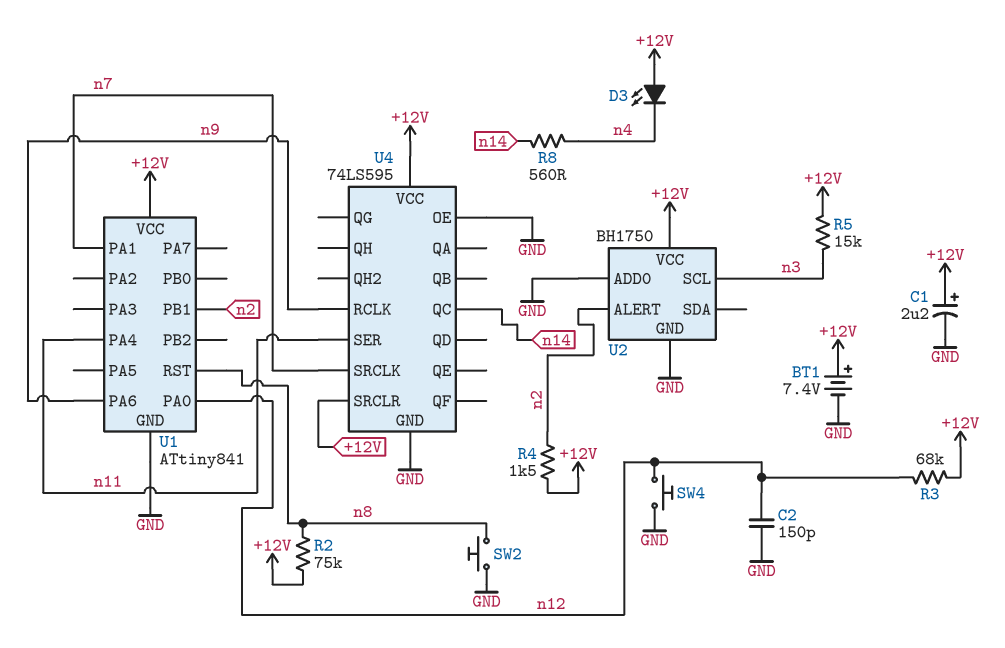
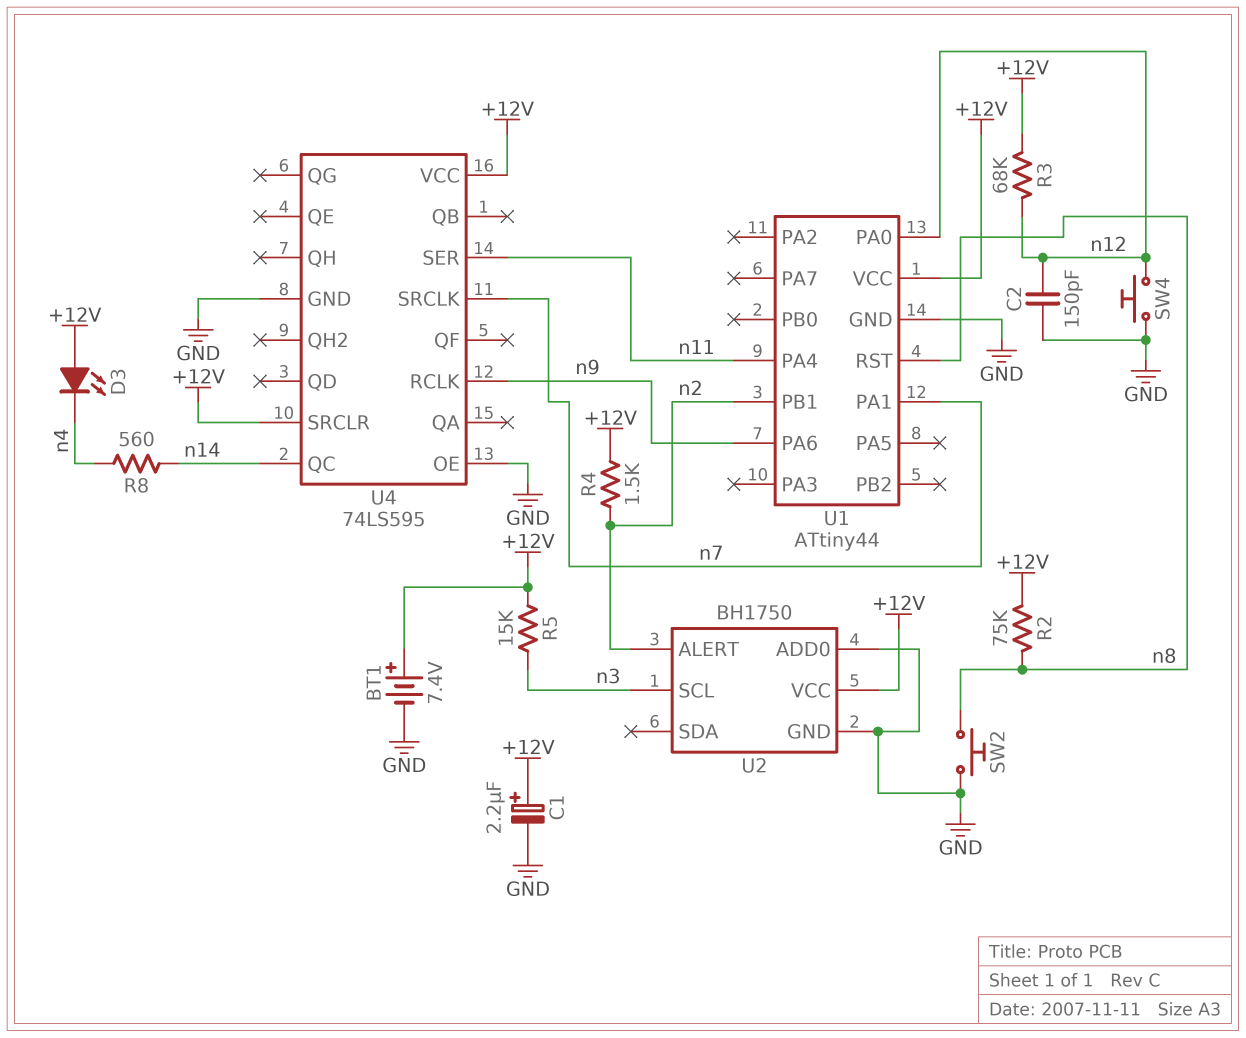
U1: ATtiny841 -> ATtiny44

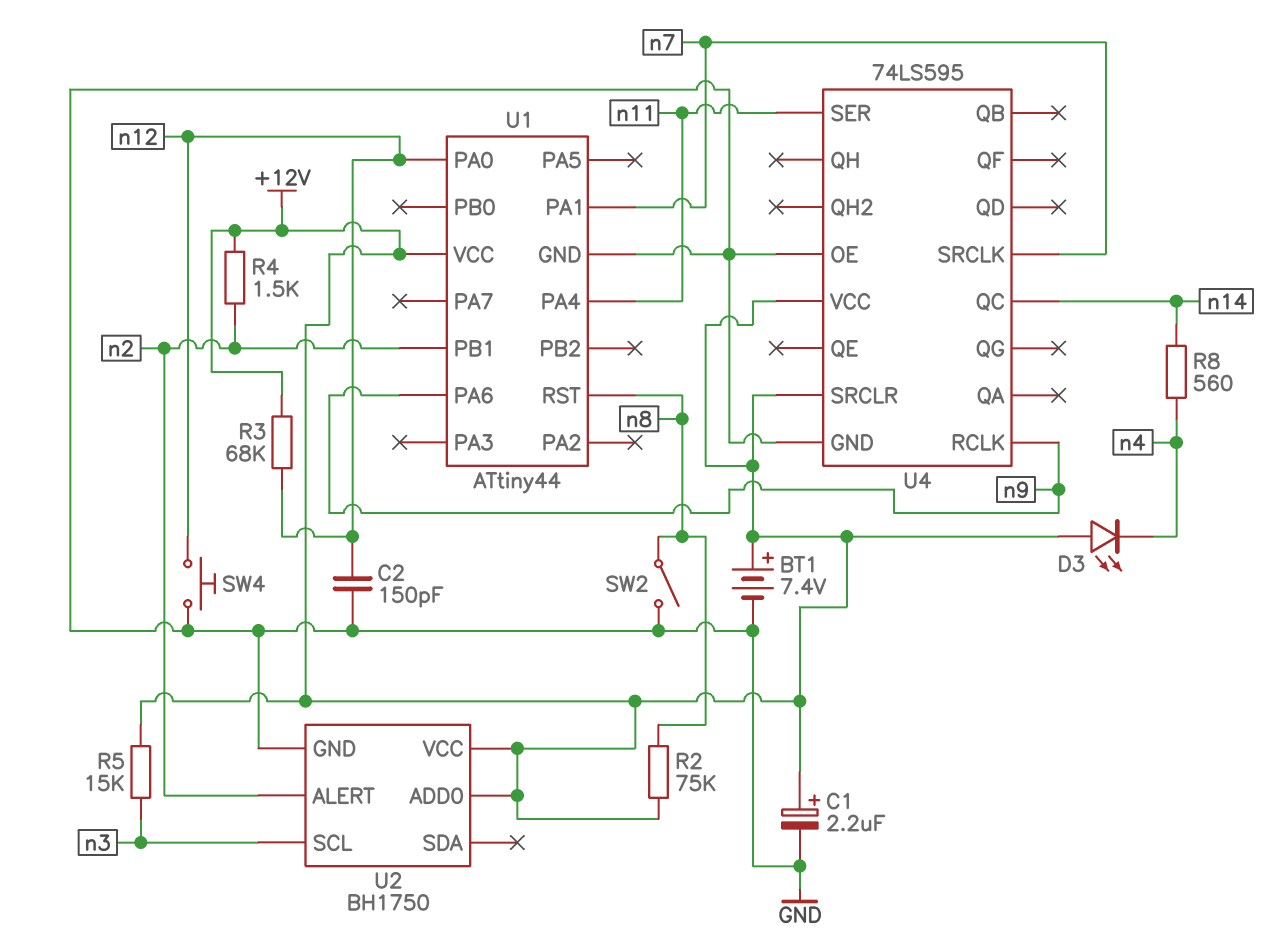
SW2: button (GND, n8) -> switch (GND, n8)
U2 pin ADD0: GND -> +12V

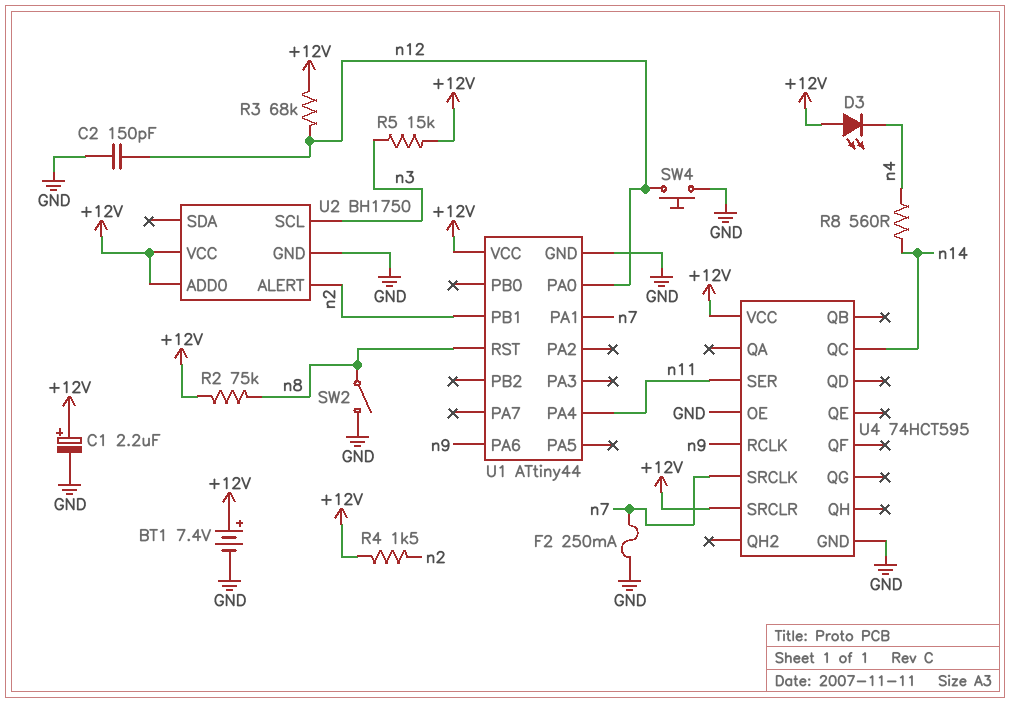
F2: none -> 250mA (GND, n7)
U4: 74LS595 -> 74HCT595

